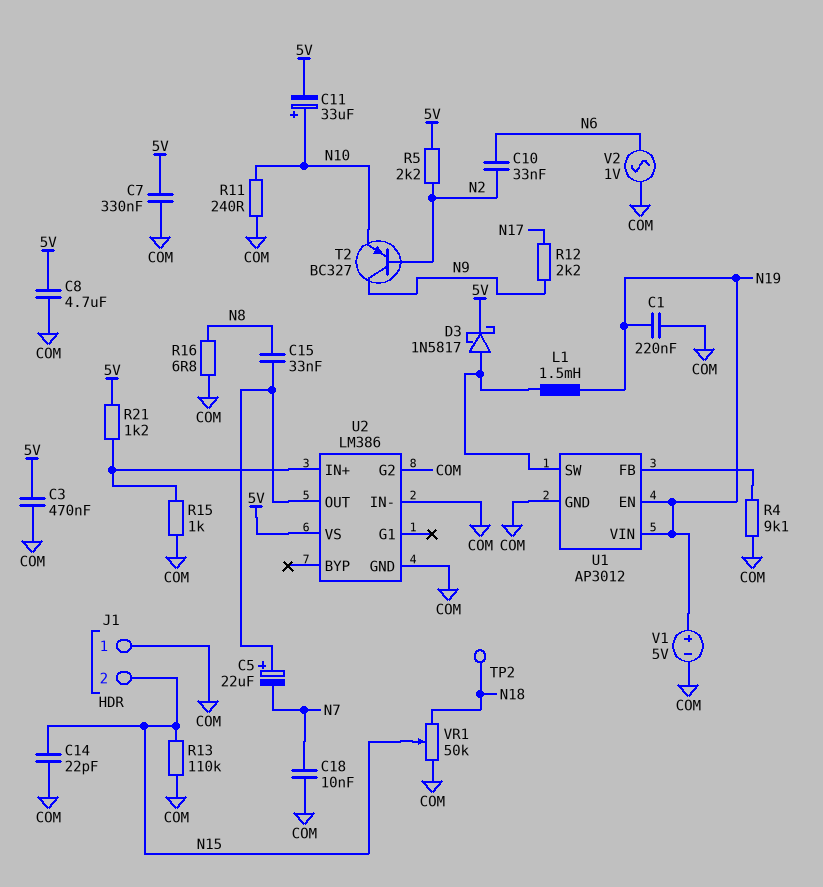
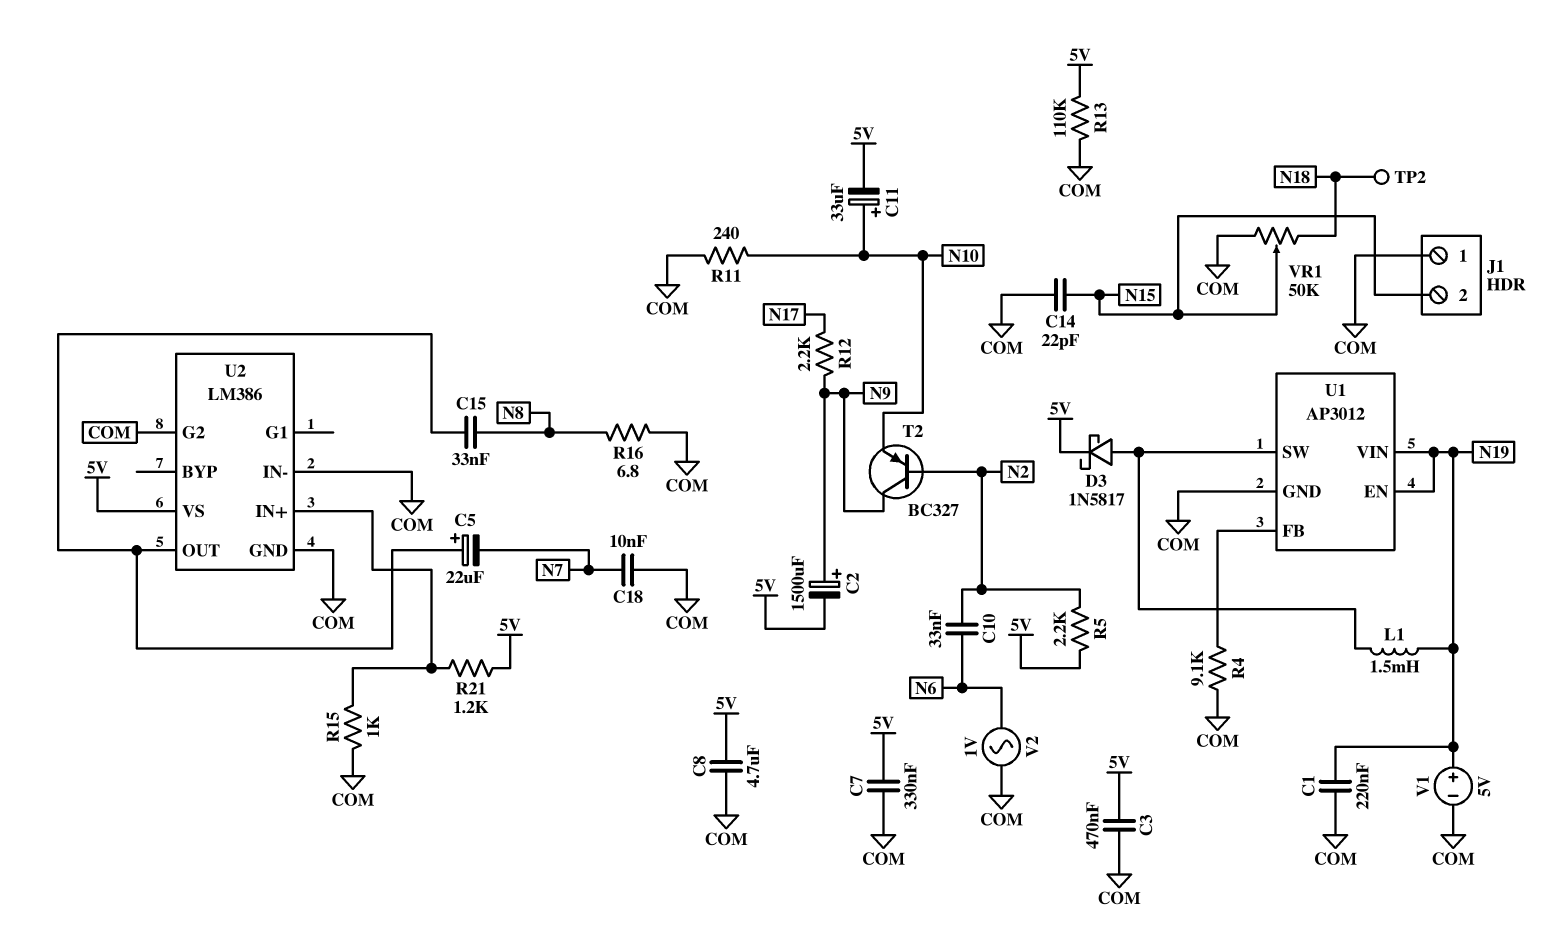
C2: none -> 1500uF (plus N9, minus 5V)
R13: 110k (COM, N15) -> 110k (5V, COM)

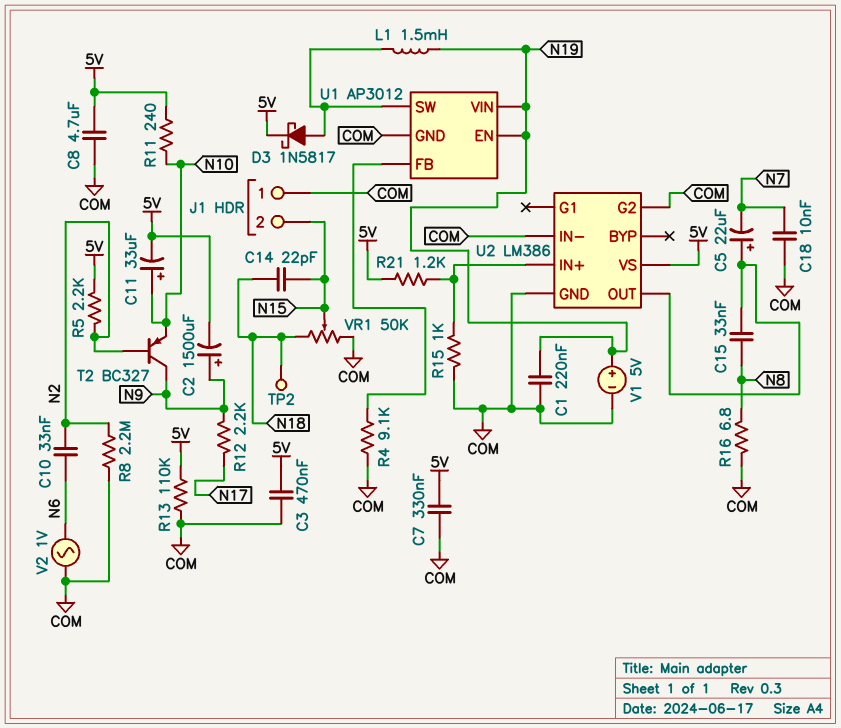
C14: 22pF (COM, N15) -> 22pF (N15, N18)
R8: none -> 2.2M (COM, N2)
R11: 240 (COM, N10) -> 240 (5V, N10)

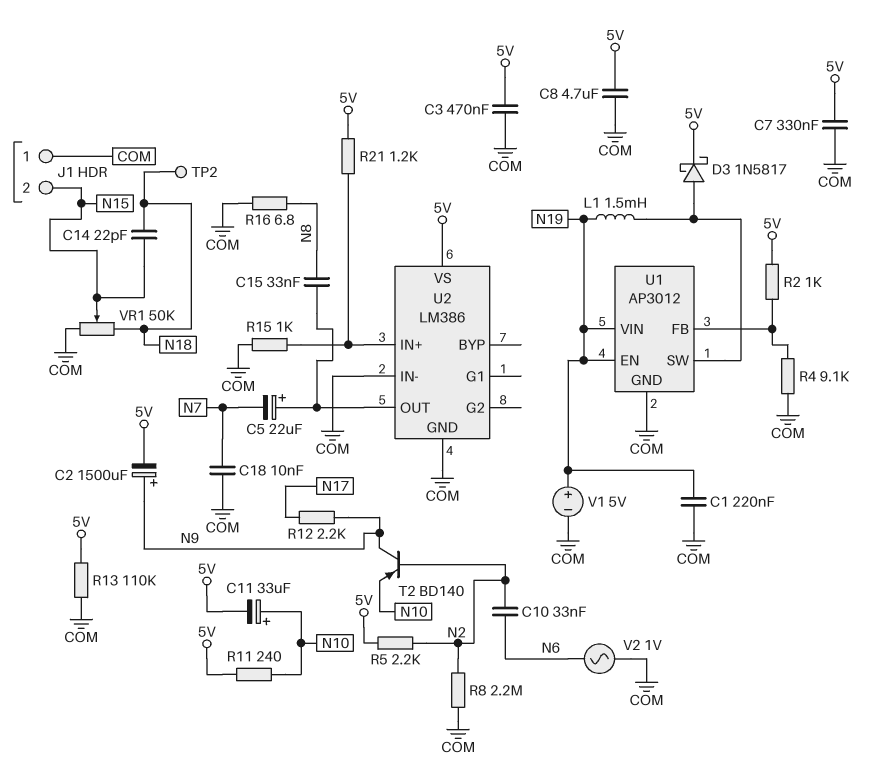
R2: none -> 1k (5V, U1/FB)
T2: PNP BC327 (B N2, C N9, E N10) -> PNP BD140 (B N2, C N9, E N10)
U2 pin G2: COM -> none

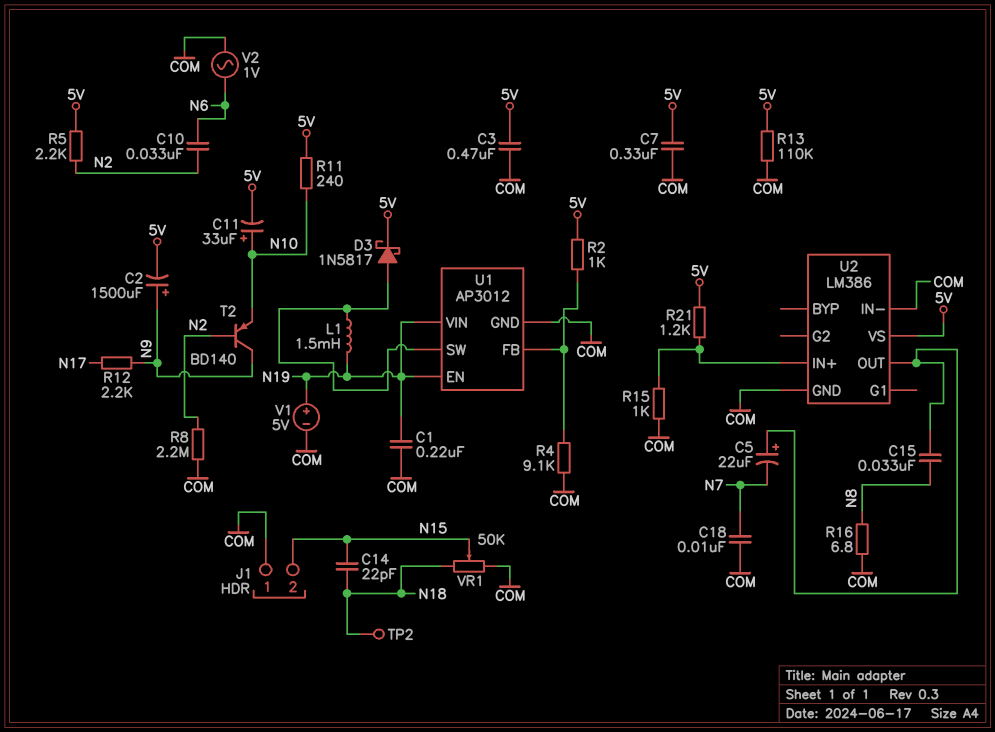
C8: 4.7uF (5V, COM) -> none

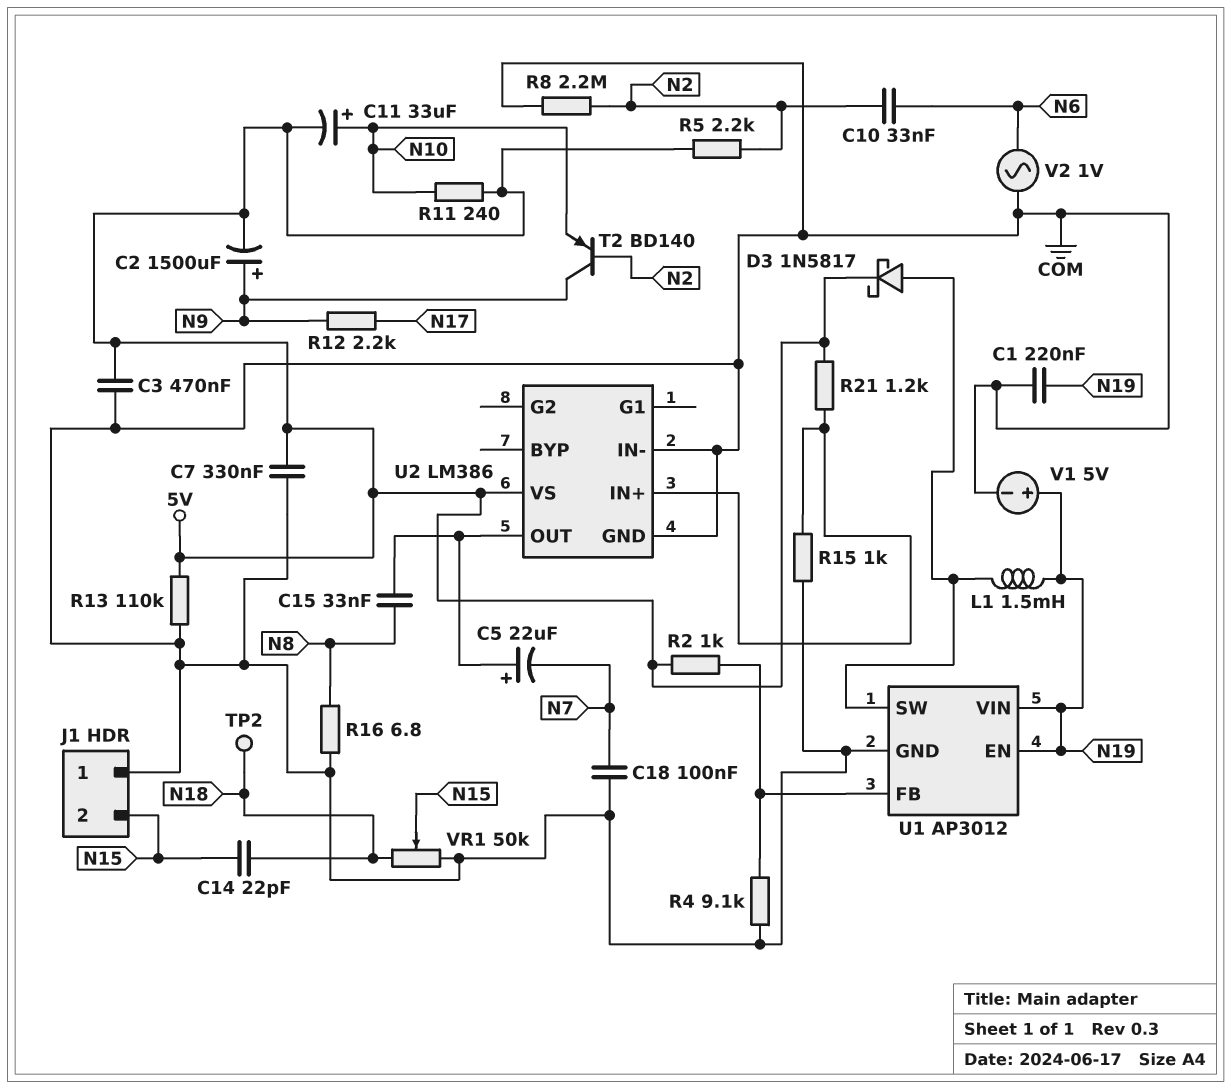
C18: 10nF (COM, N7) -> 100nF (COM, N7)

